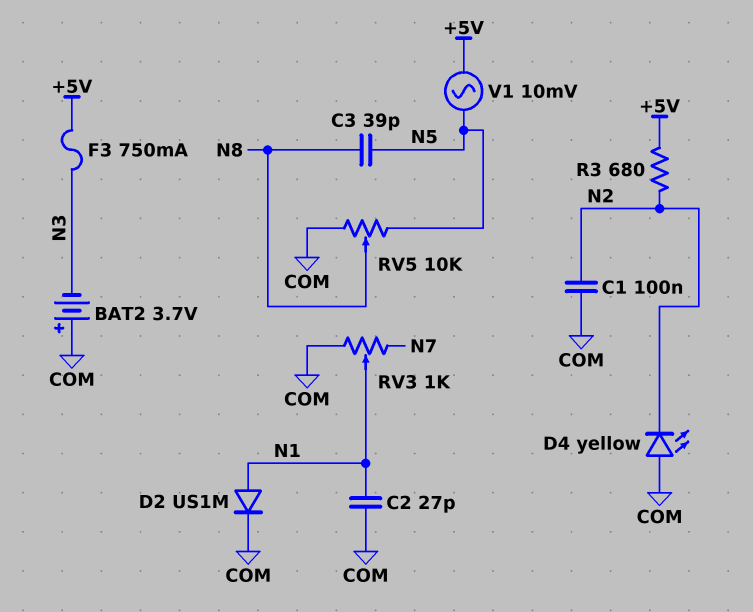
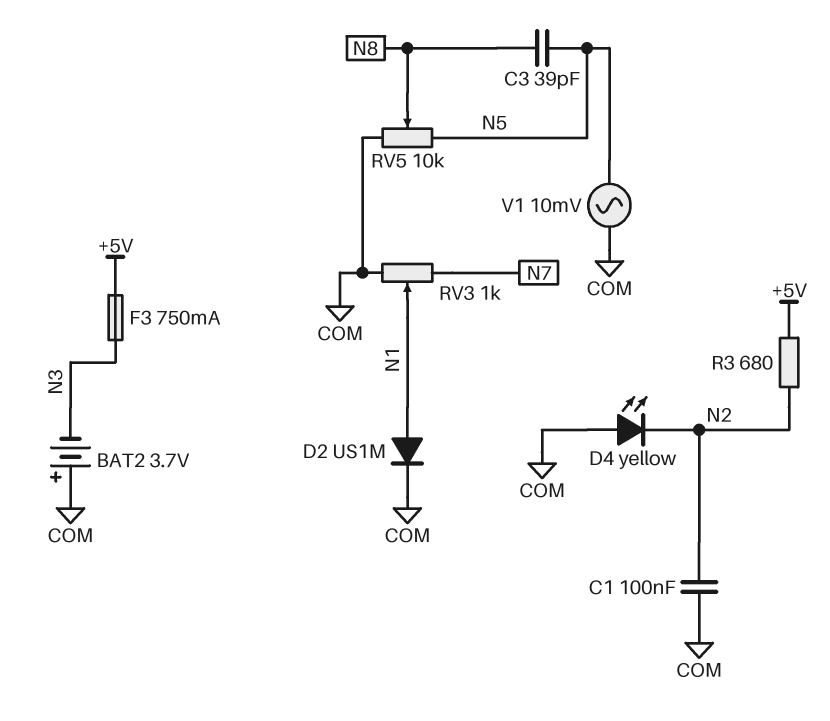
C2: 27pF (COM, N1) -> none
V1: AC 10mV (+5V, N5) -> AC 10mV (COM, N5)

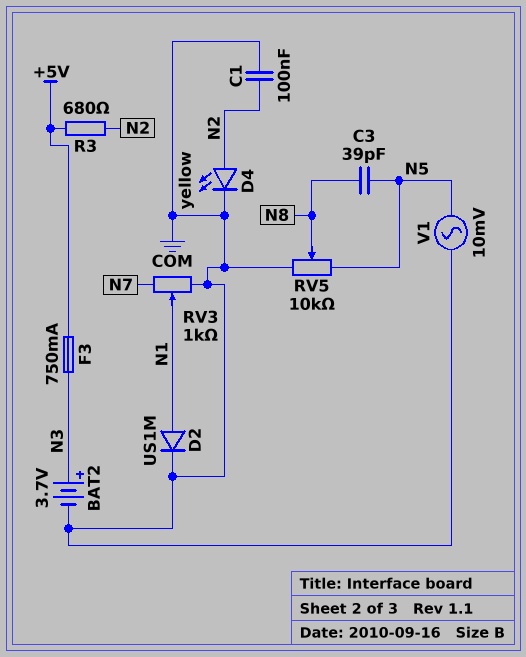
BAT2: 3.7V (plus COM, minus N3) -> 3.7V (plus N3, minus COM)
D4: LED yellow (A COM, K N2) -> LED yellow (A N2, K COM)

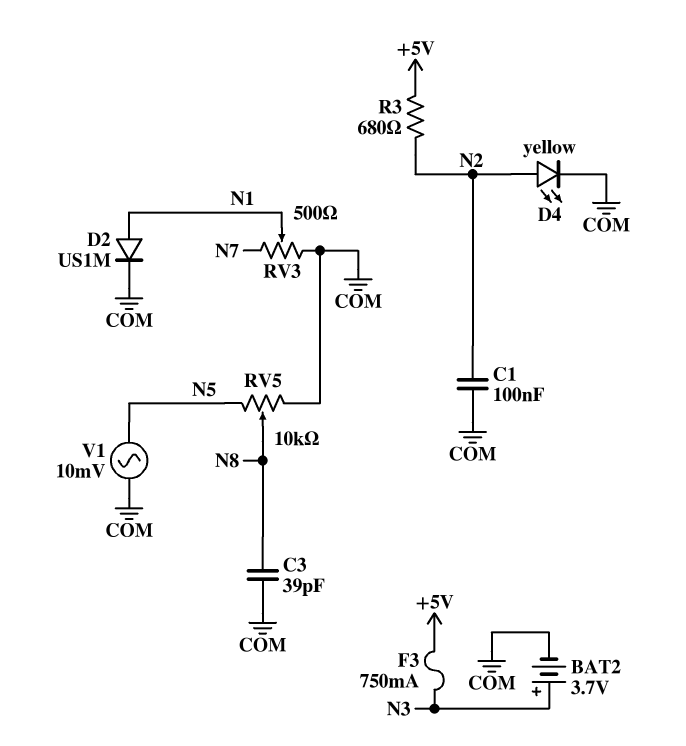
C3: 39pF (N5, N8) -> 39pF (COM, N8)
RV3: 1k (COM, N7, wiper N1) -> 500 (COM, N7, wiper N1)

